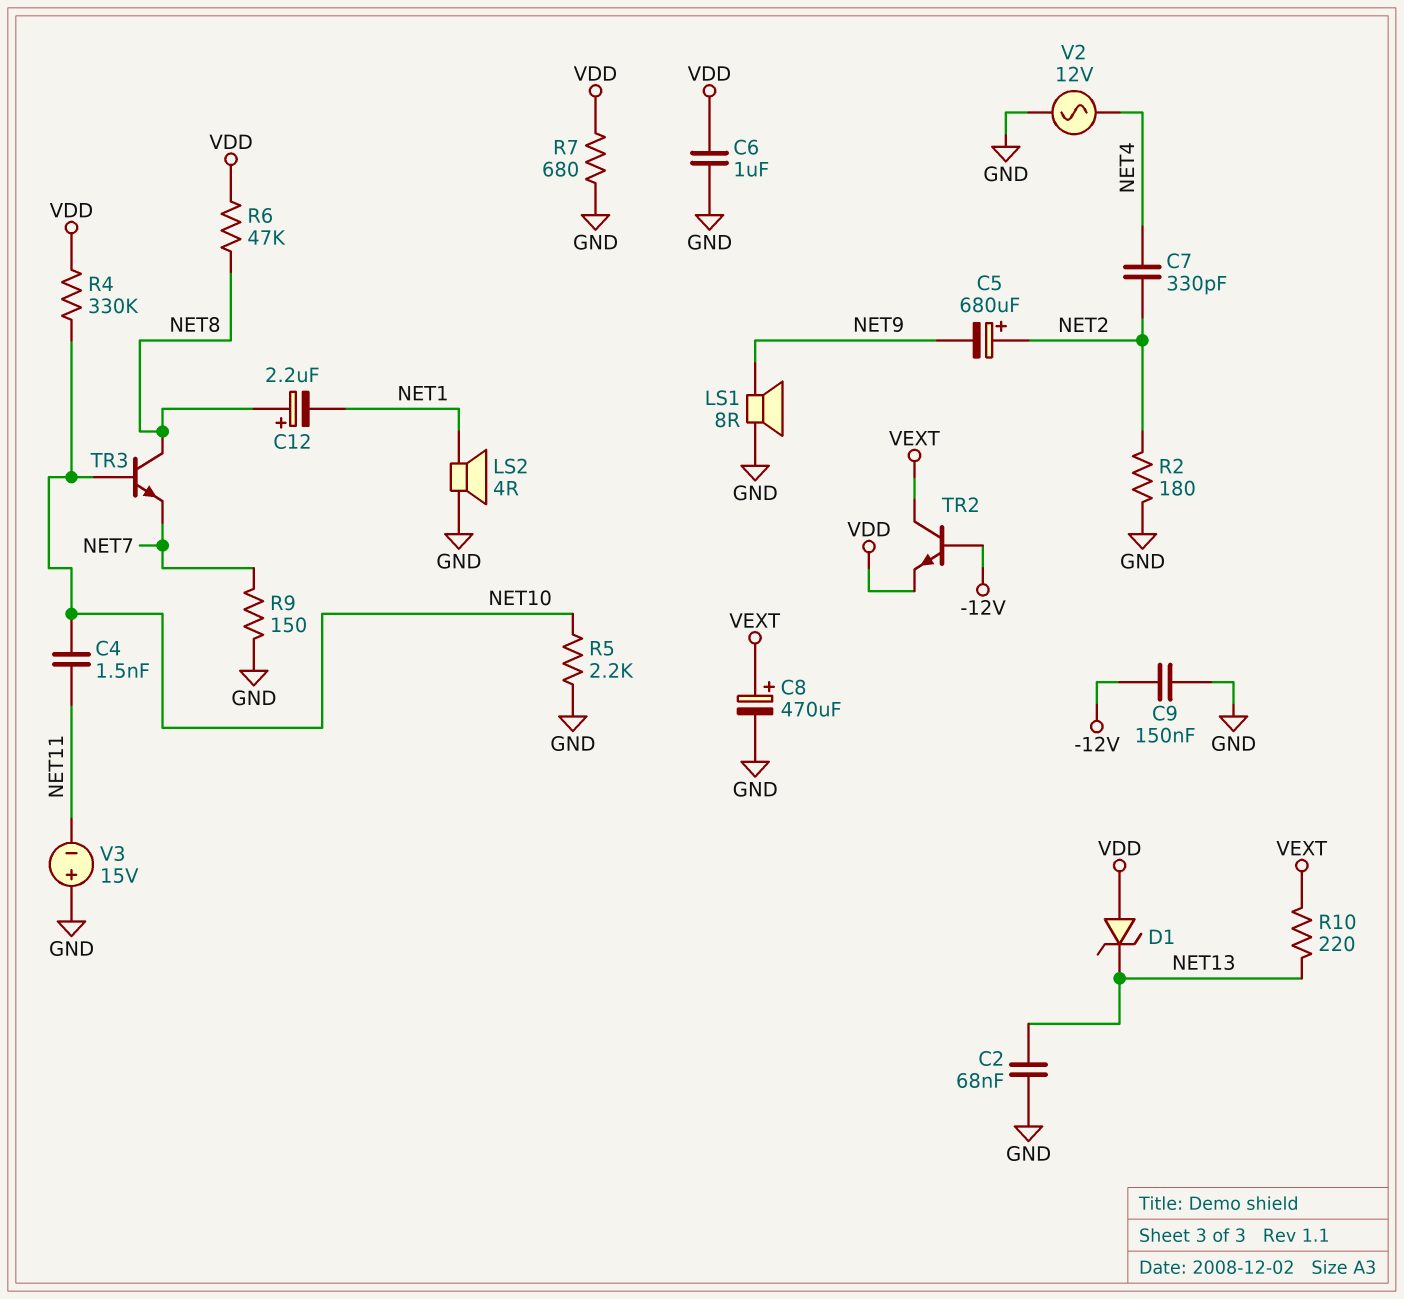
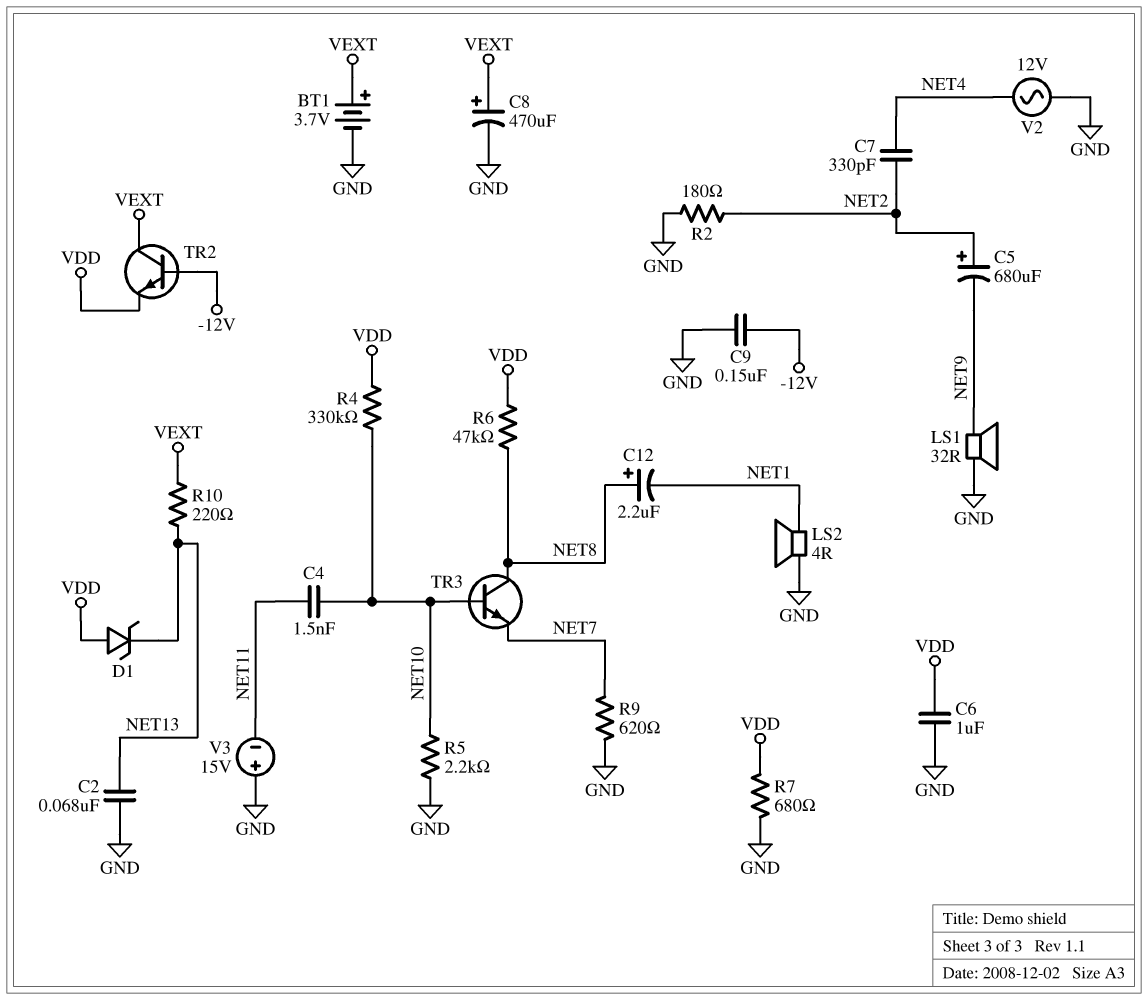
BT1: none -> 3.7V (plus VEXT, minus GND)
LS1: speaker 8R (GND, NET9) -> speaker 32R (GND, NET9)
R9: 150 (GND, NET7) -> 620 (GND, NET7)

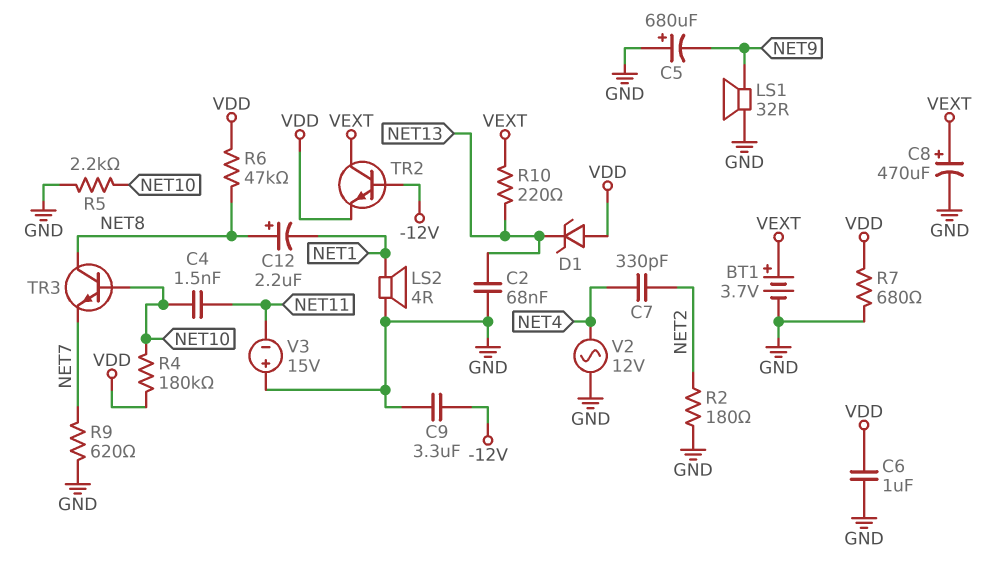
C5: 680uF (plus NET2, minus NET9) -> 680uF (plus GND, minus NET9)
C9: 150nF (-12V, GND) -> 3.3uF (-12V, GND)
R4: 330k (NET10, VDD) -> 180k (NET10, VDD)

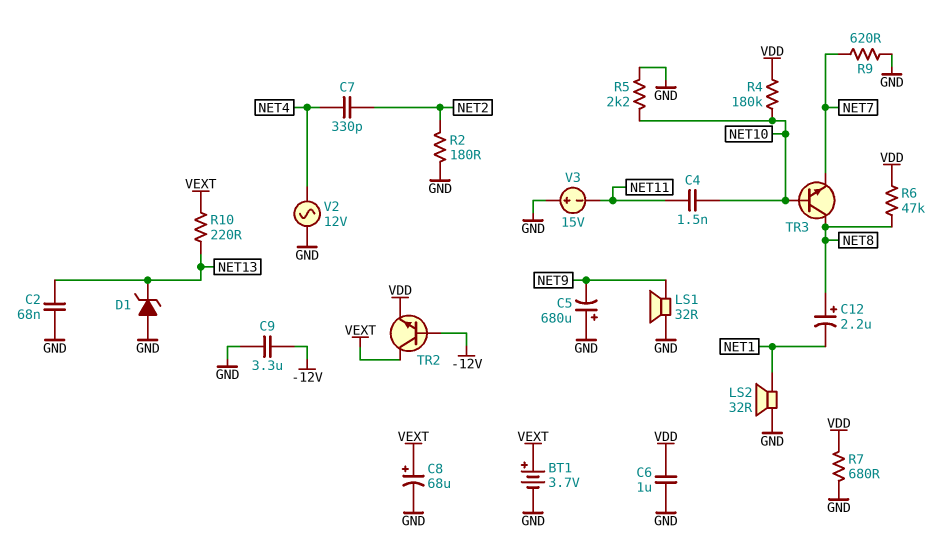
C8: 470uF (plus VEXT, minus GND) -> 68uF (plus VEXT, minus GND)
D1: zener (A VDD, K NET13) -> zener (A GND, K NET13)
LS2: speaker 4R (GND, NET1) -> speaker 32R (GND, NET1)

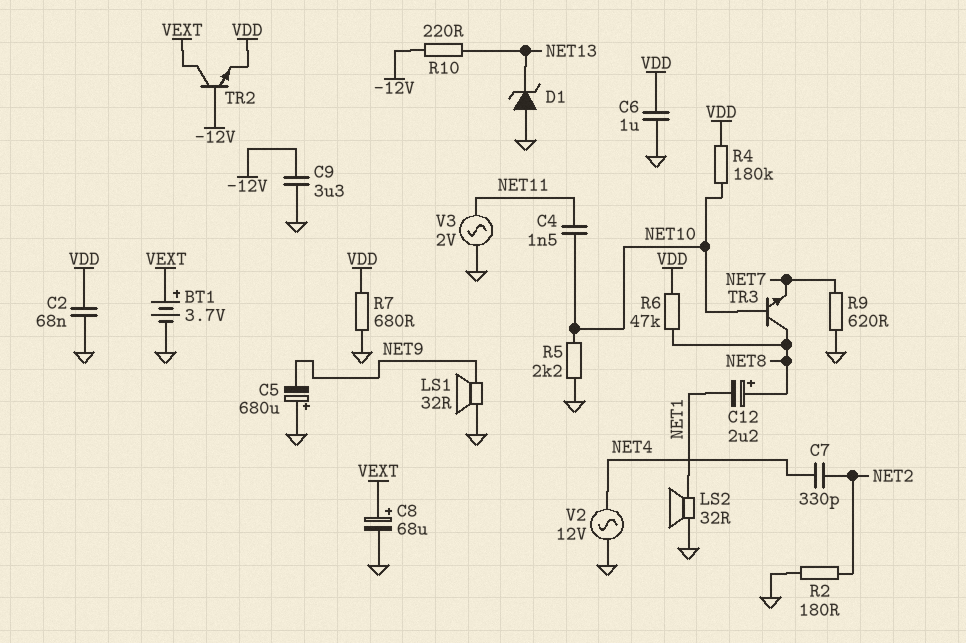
C2: 68nF (GND, NET13) -> 68nF (GND, VDD)
R10: 220 (NET13, VEXT) -> 220 (-12V, NET13)
V3: 15V (plus GND, minus NET11) -> AC 2V (GND, NET11)

